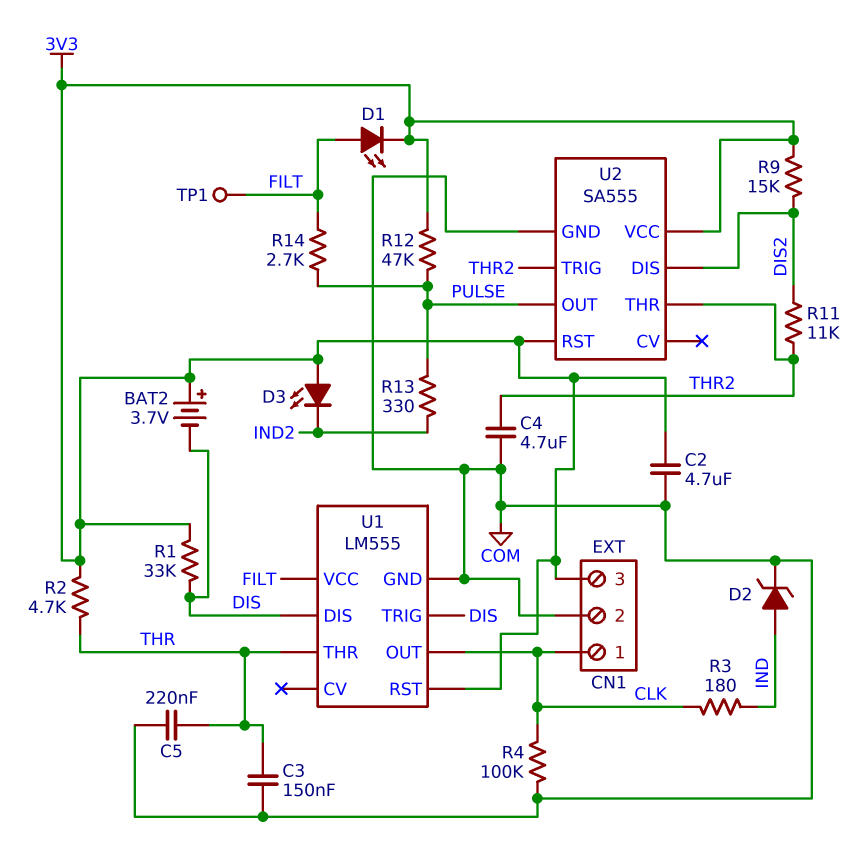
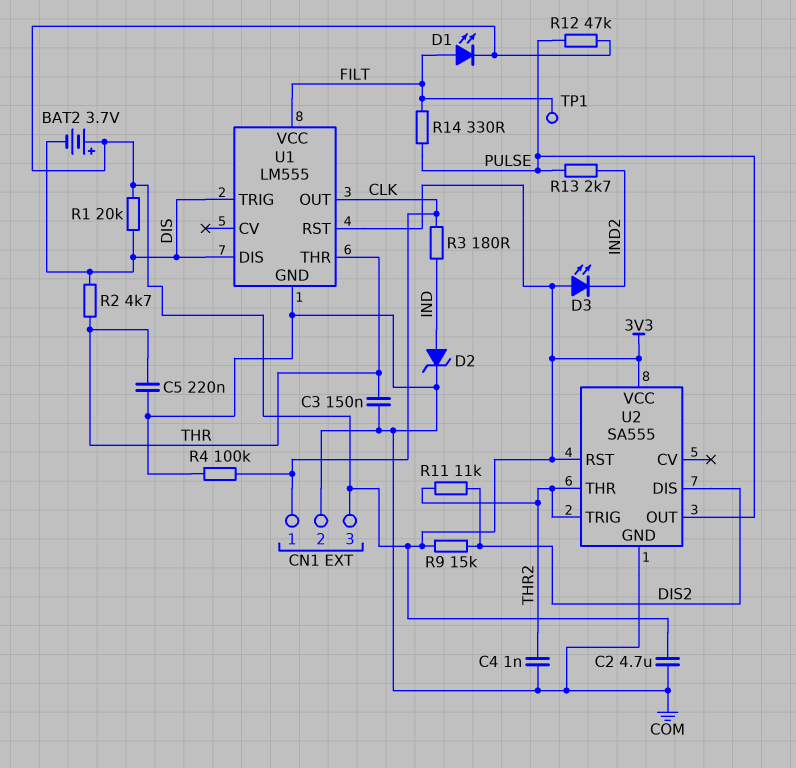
C4: 4.7uF (COM, THR2) -> 1nF (COM, THR2)
R1: 33k (3V3, DIS) -> 20k (3V3, DIS)
R2: 4.7k (3V3, THR) -> 4.7k (DIS, THR)
R13: 330 (IND2, PULSE) -> 2.7k (IND2, PULSE)
R14: 2.7k (FILT, PULSE) -> 330 (FILT, PULSE)

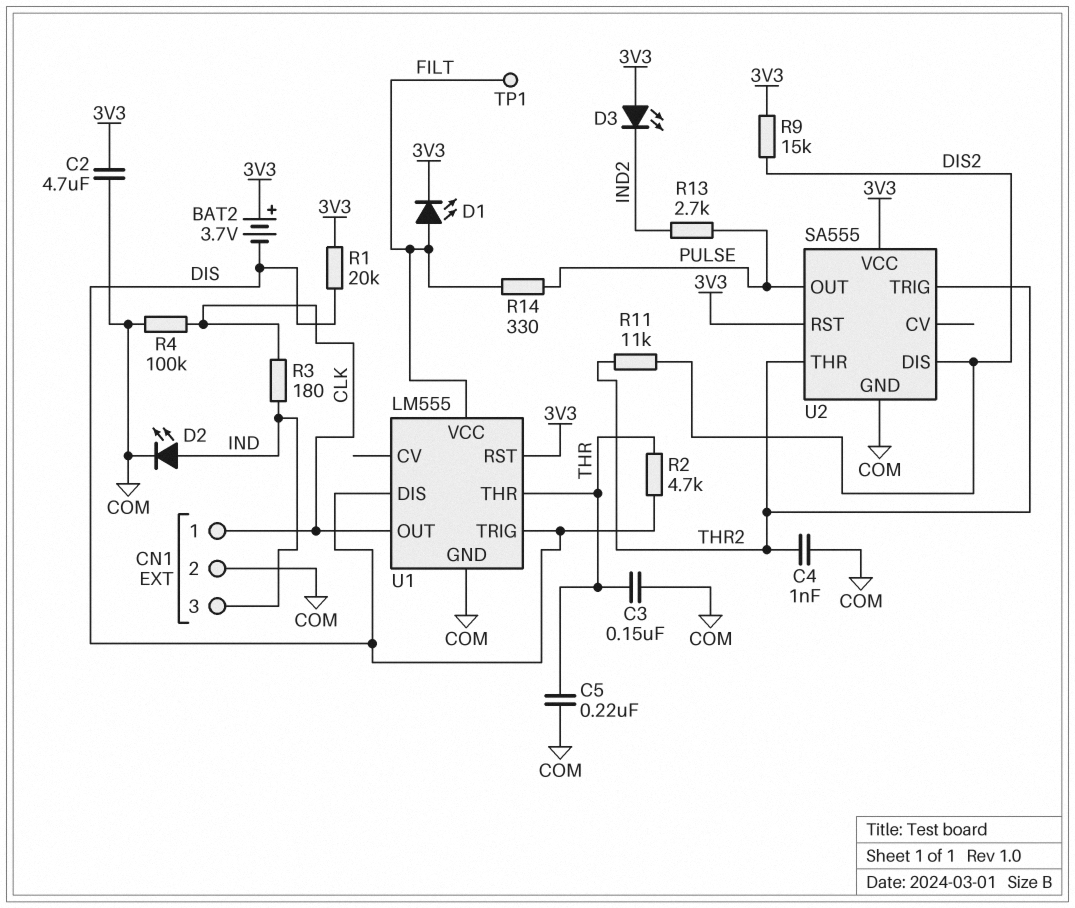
CN1 pin 3: 3V3 -> IND
D2: zener (A IND, K COM) -> LED (A IND, K COM)
R12: 47k (3V3, PULSE) -> none

